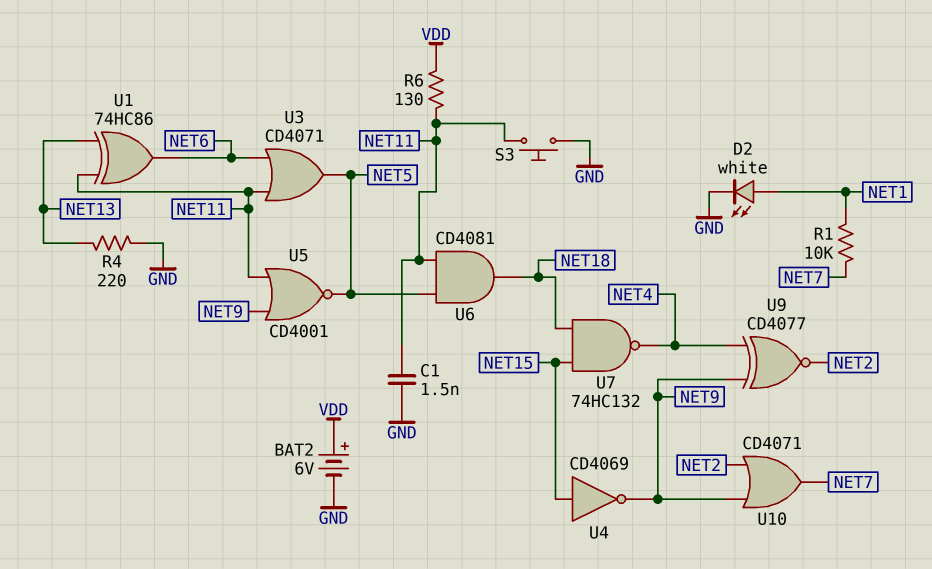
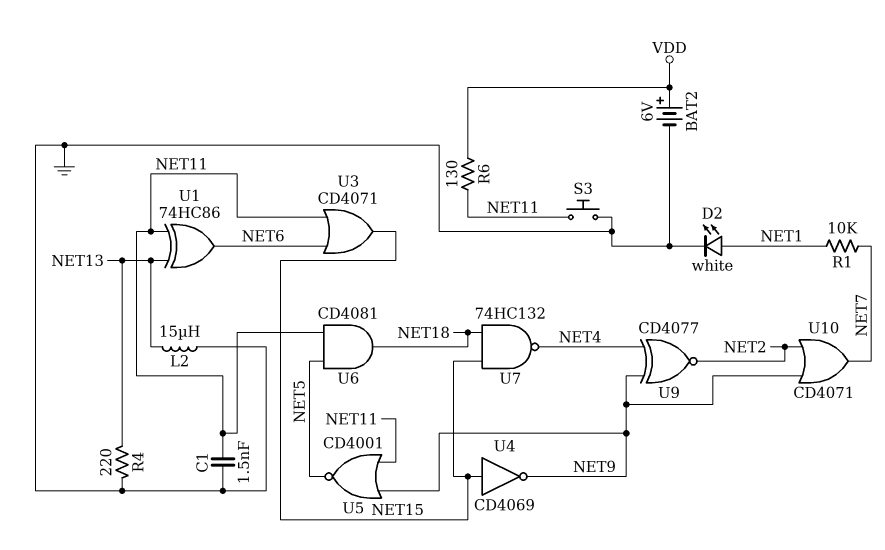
L2: none -> 15uH (GND, NET13)
U3: OR CD4071 (in NET6, in NET11, out NET5) -> OR CD4071 (in NET6, in NET11, out NET15)

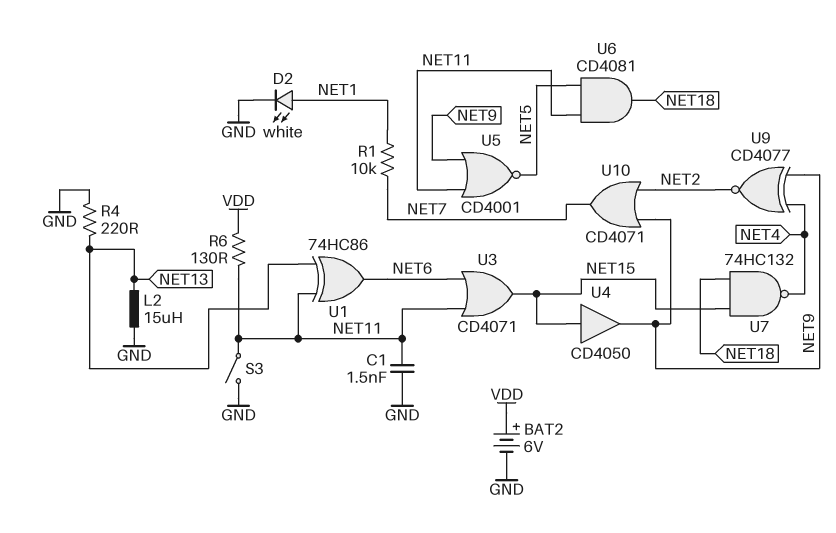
S3: button (GND, NET11) -> switch (GND, NET11)
U4: NOT CD4069 (in NET15, out NET9) -> buffer CD4050 (in NET15, out NET9)

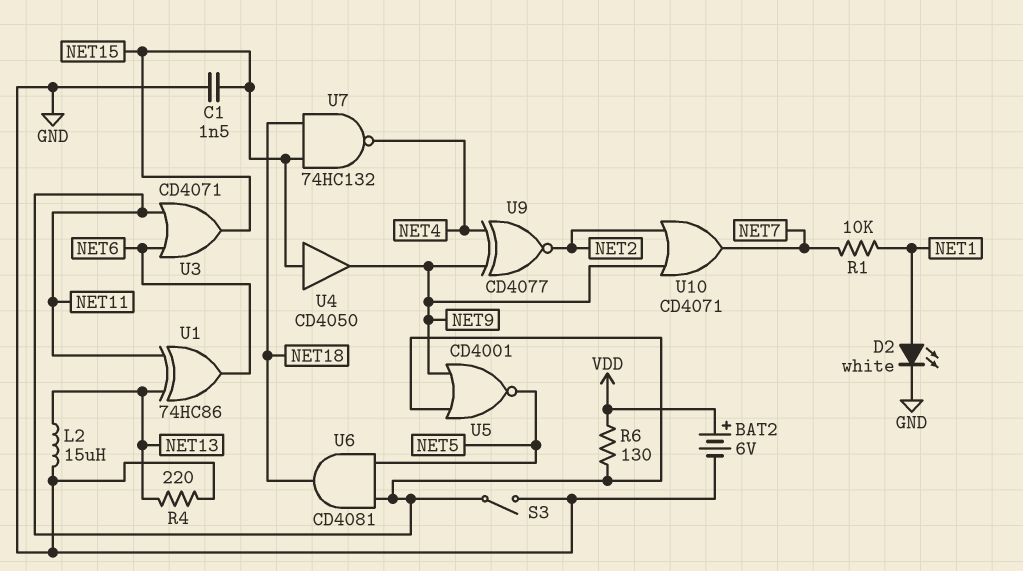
C1: 1.5nF (GND, NET11) -> 1.5nF (GND, NET15)

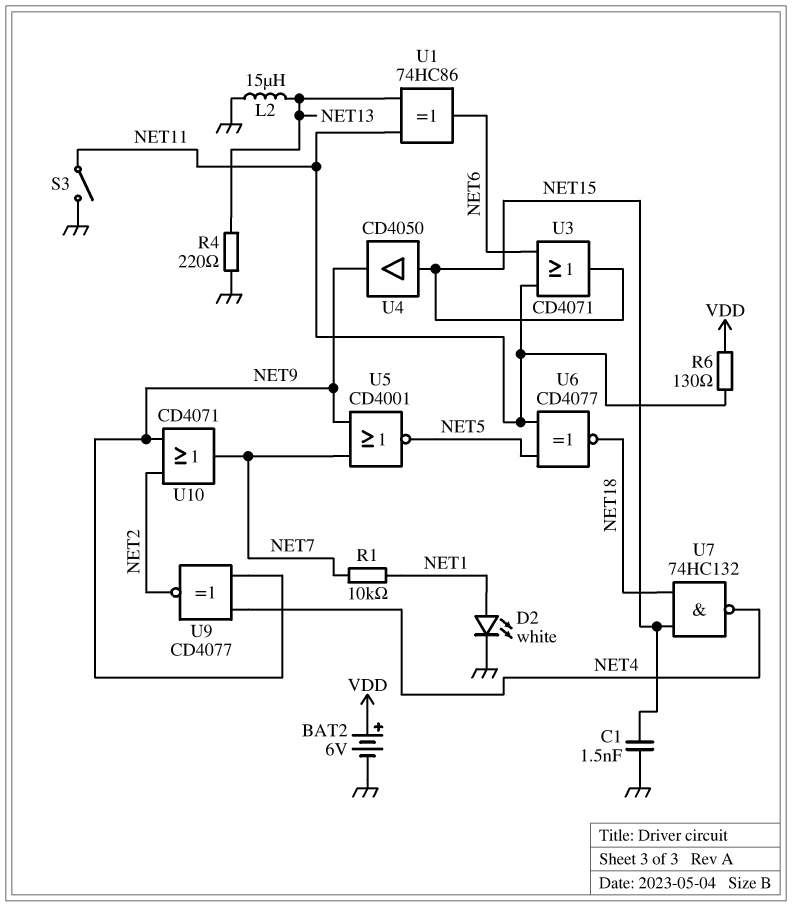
U5: NOR CD4001 (in NET9, in NET11, out NET5) -> NOR CD4001 (in NET7, in NET9, out NET5)
U6: AND CD4081 (in NET5, in NET11, out NET18) -> XNOR CD4077 (in NET5, in NET11, out NET18)

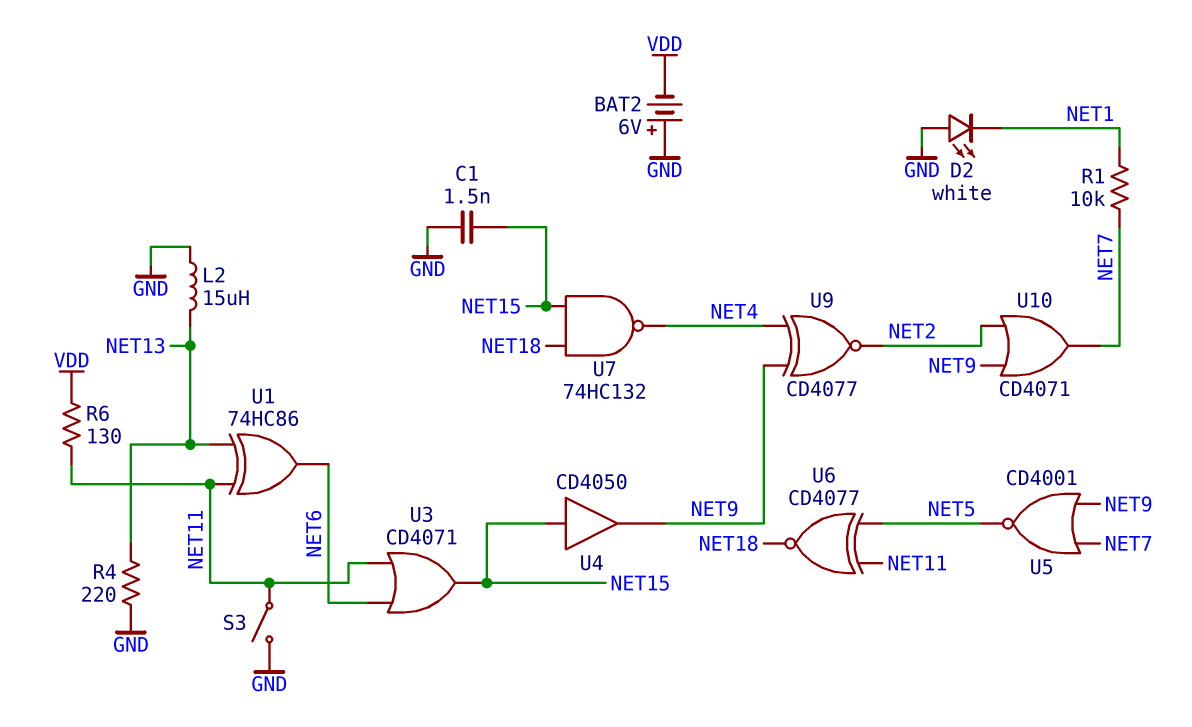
BAT2: 6V (plus VDD, minus GND) -> 6V (plus GND, minus VDD)
D2: LED white (A NET1, K GND) -> LED white (A GND, K NET1)

